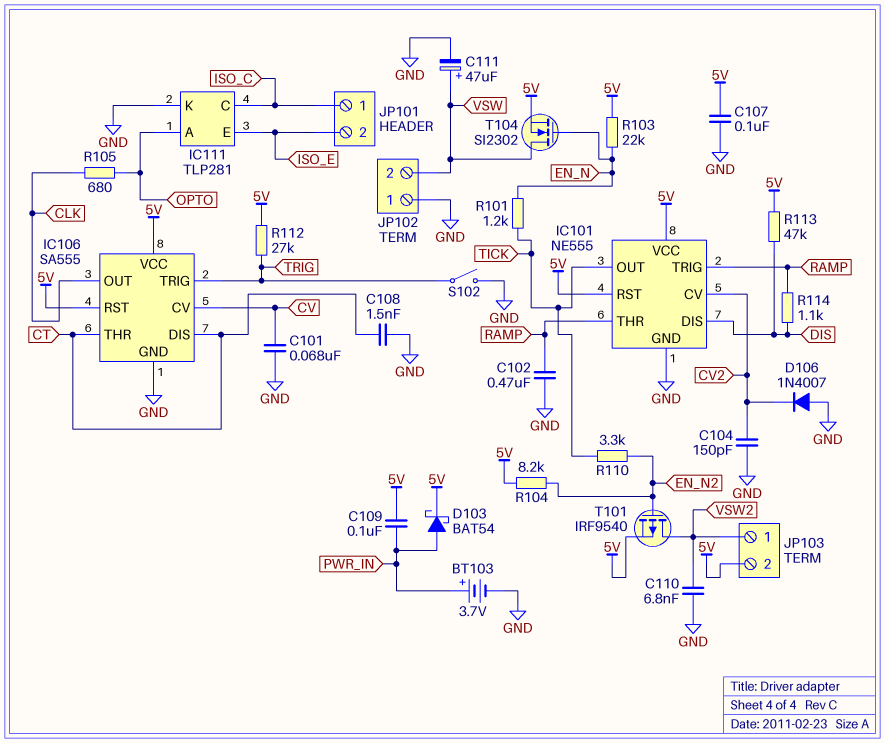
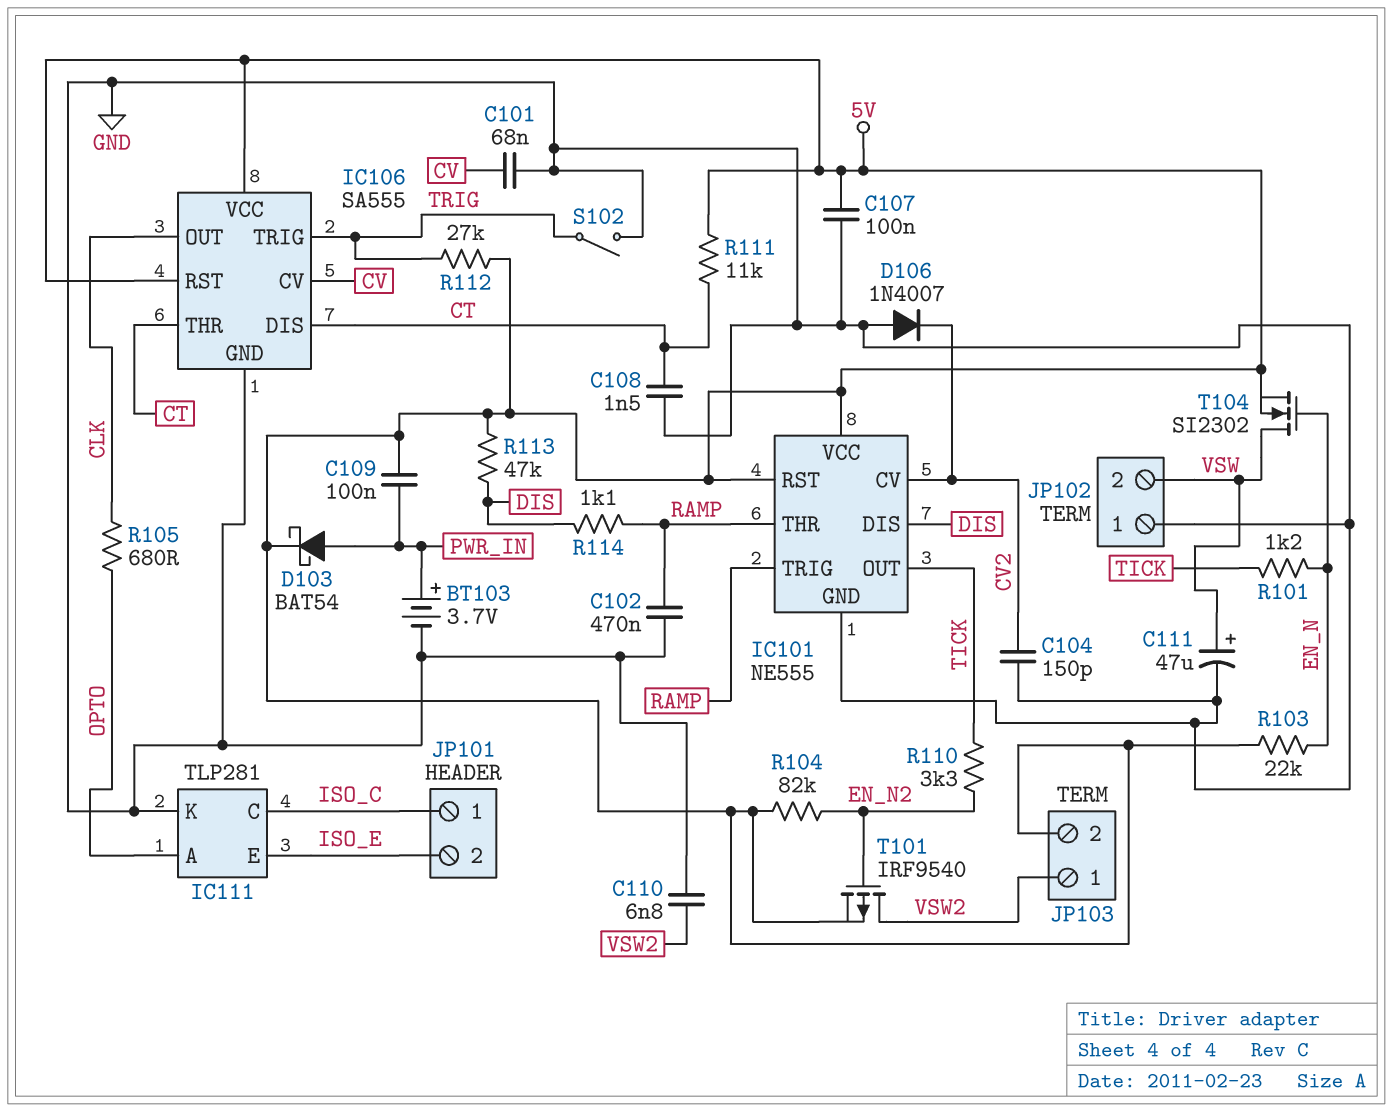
R104: 8.2k (5V, EN_N2) -> 82k (5V, EN_N2)
R111: none -> 11k (5V, CT)

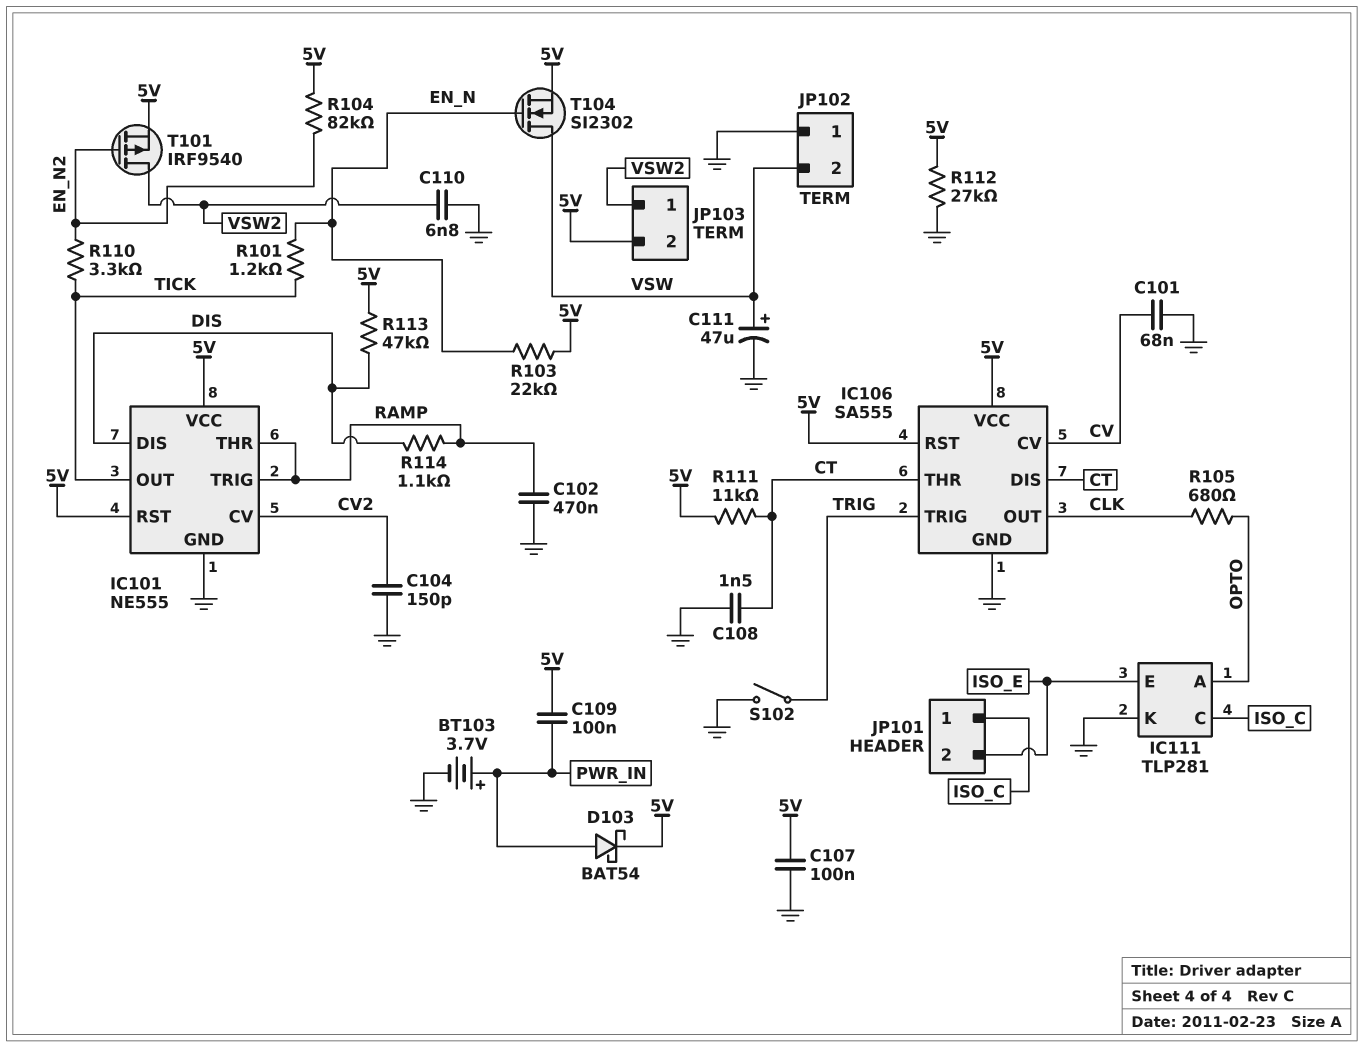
D106: diode 1N4007 (A GND, K CV2) -> none
R112: 27k (5V, TRIG) -> 27k (5V, GND)

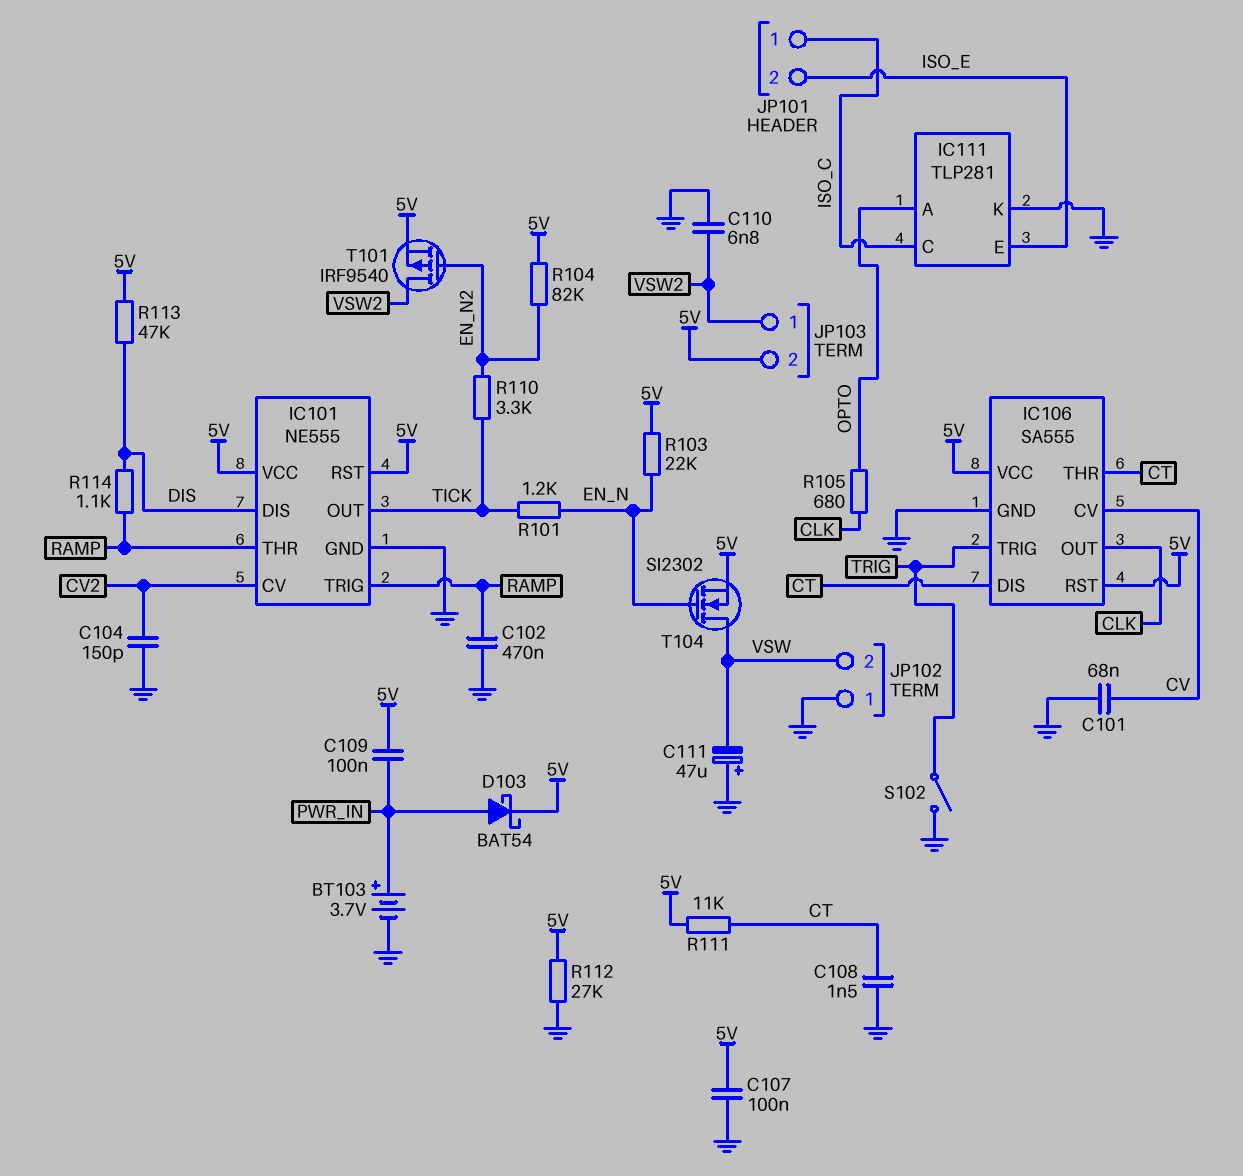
C111: 47uF (plus VSW, minus GND) -> 47uF (plus GND, minus VSW)

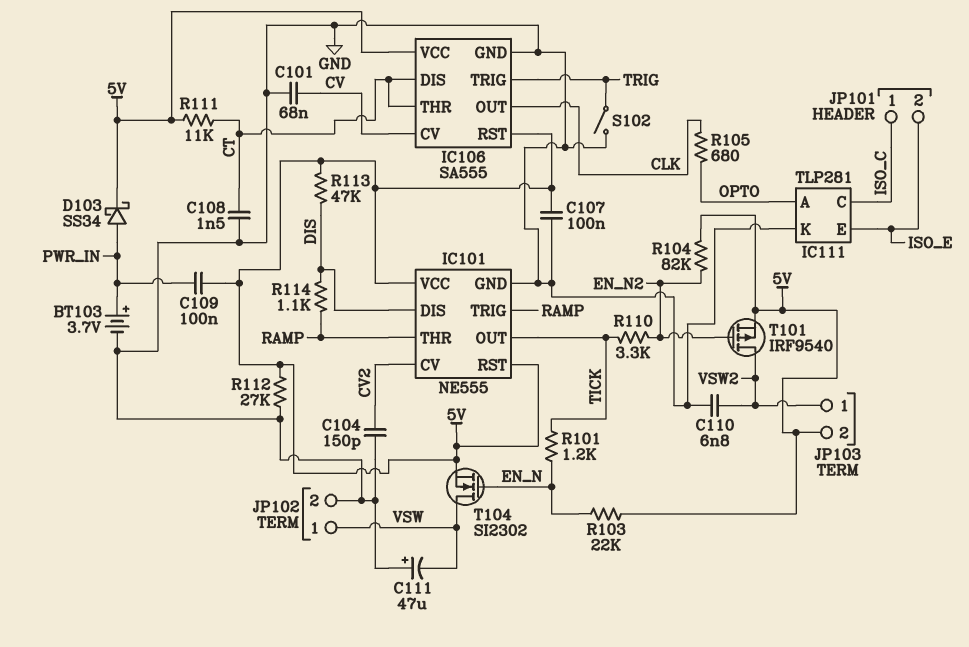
C102: 470nF (GND, RAMP) -> none
D103: schottky BAT54 (A PWR_IN, K 5V) -> schottky SS34 (A PWR_IN, K 5V)
JP102 pin 1: GND -> VSW
JP102 pin 2: VSW -> GND

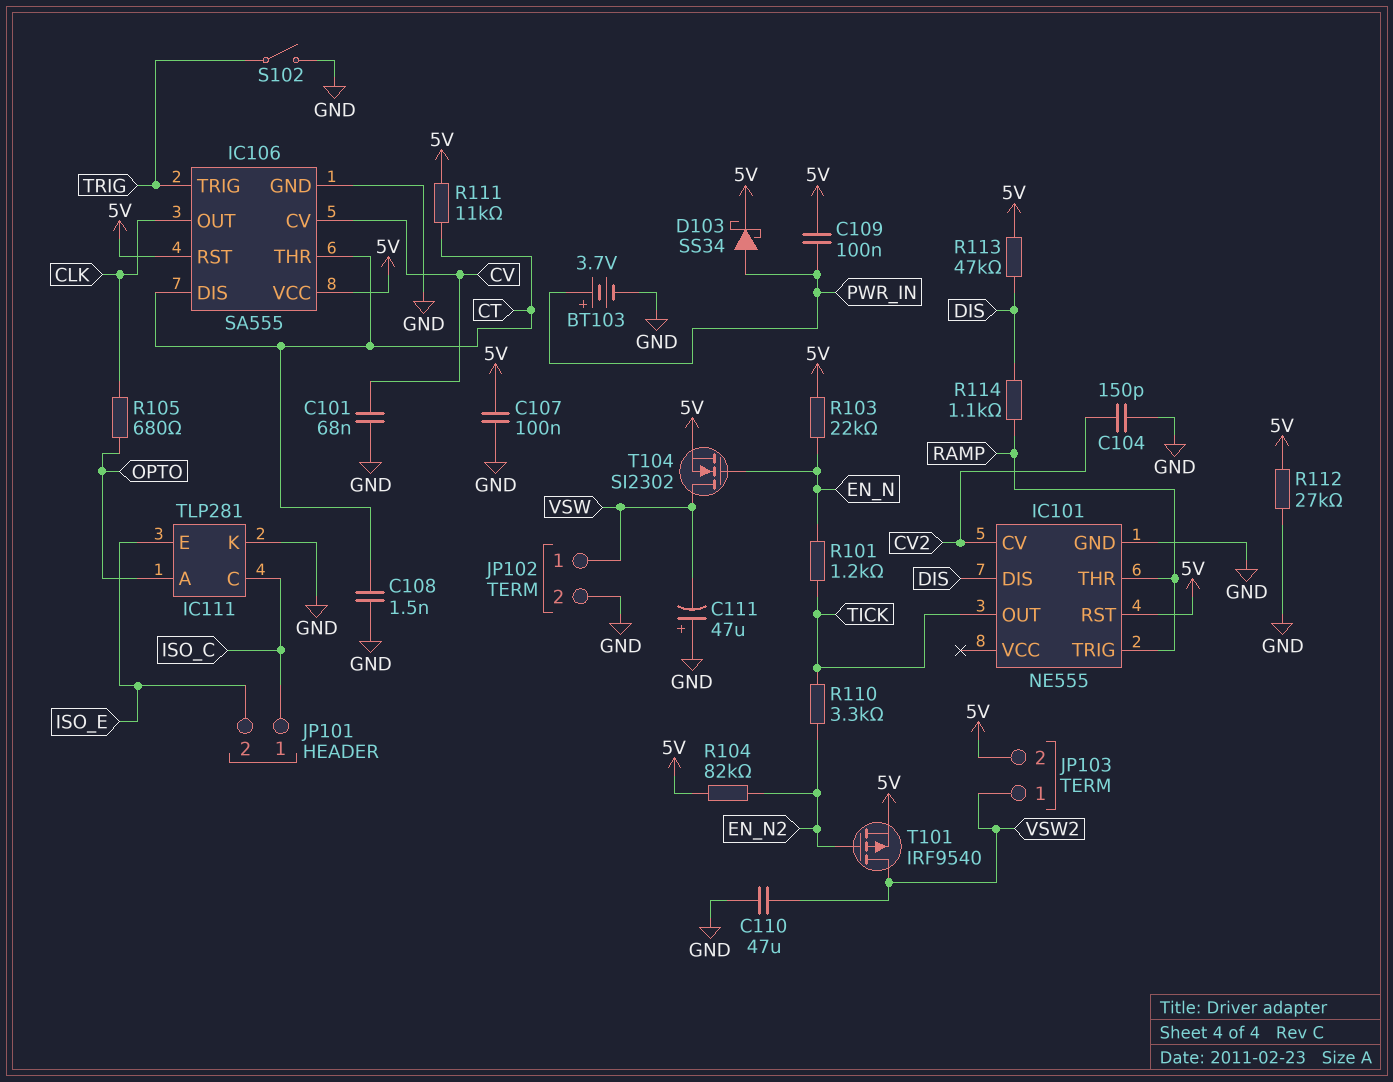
C110: 6.8nF (GND, VSW2) -> 47uF (GND, VSW2)
IC101 pin VCC: 5V -> none

